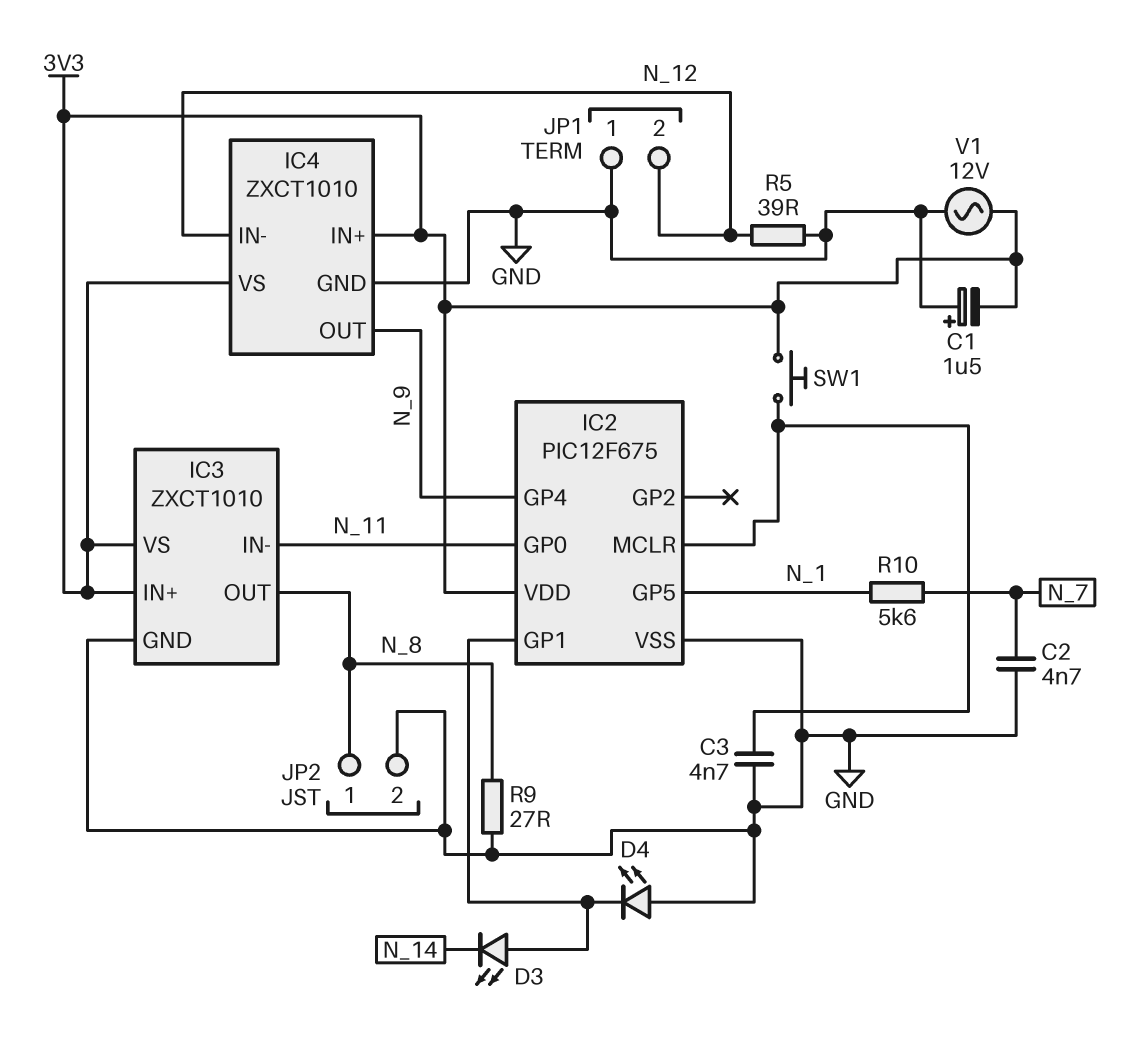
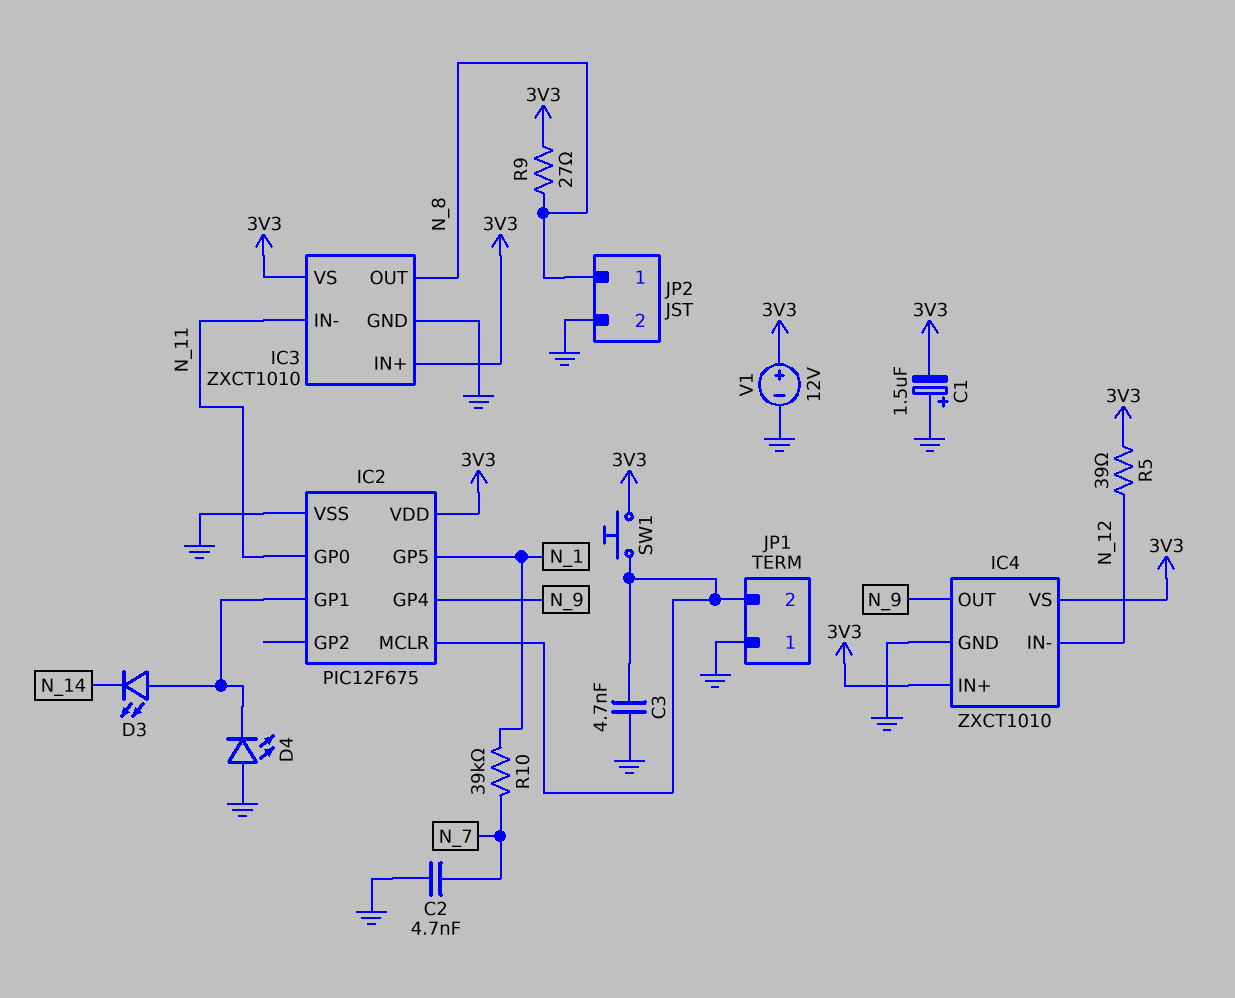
JP1 pin 2: N_12 -> IC2/MCLR
R5: 39 (GND, N_12) -> 39 (3V3, N_12)
R9: 27 (GND, N_8) -> 27 (3V3, N_8)
R10: 5.6k (N_1, N_7) -> 39k (N_1, N_7)
V1: AC 12V (3V3, GND) -> 12V (plus 3V3, minus GND)

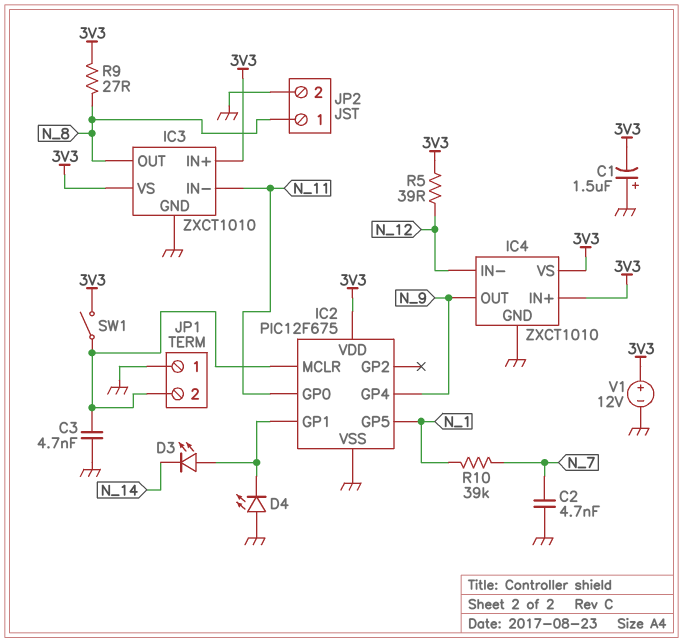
SW1: button (3V3, IC2/MCLR) -> switch (3V3, IC2/MCLR)

